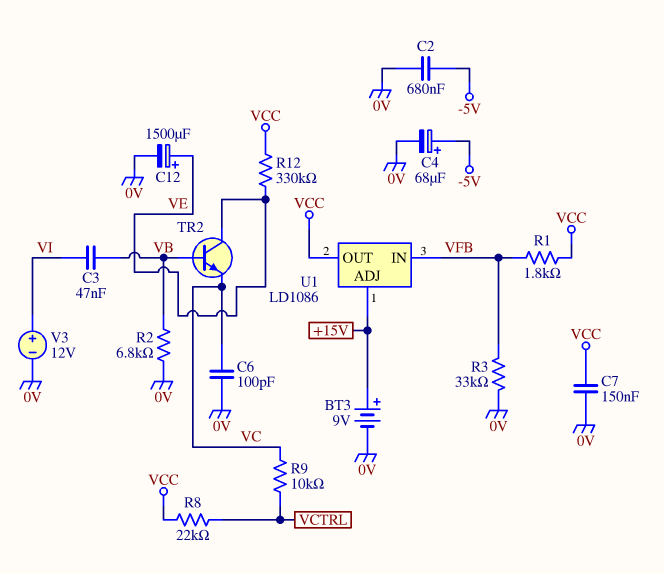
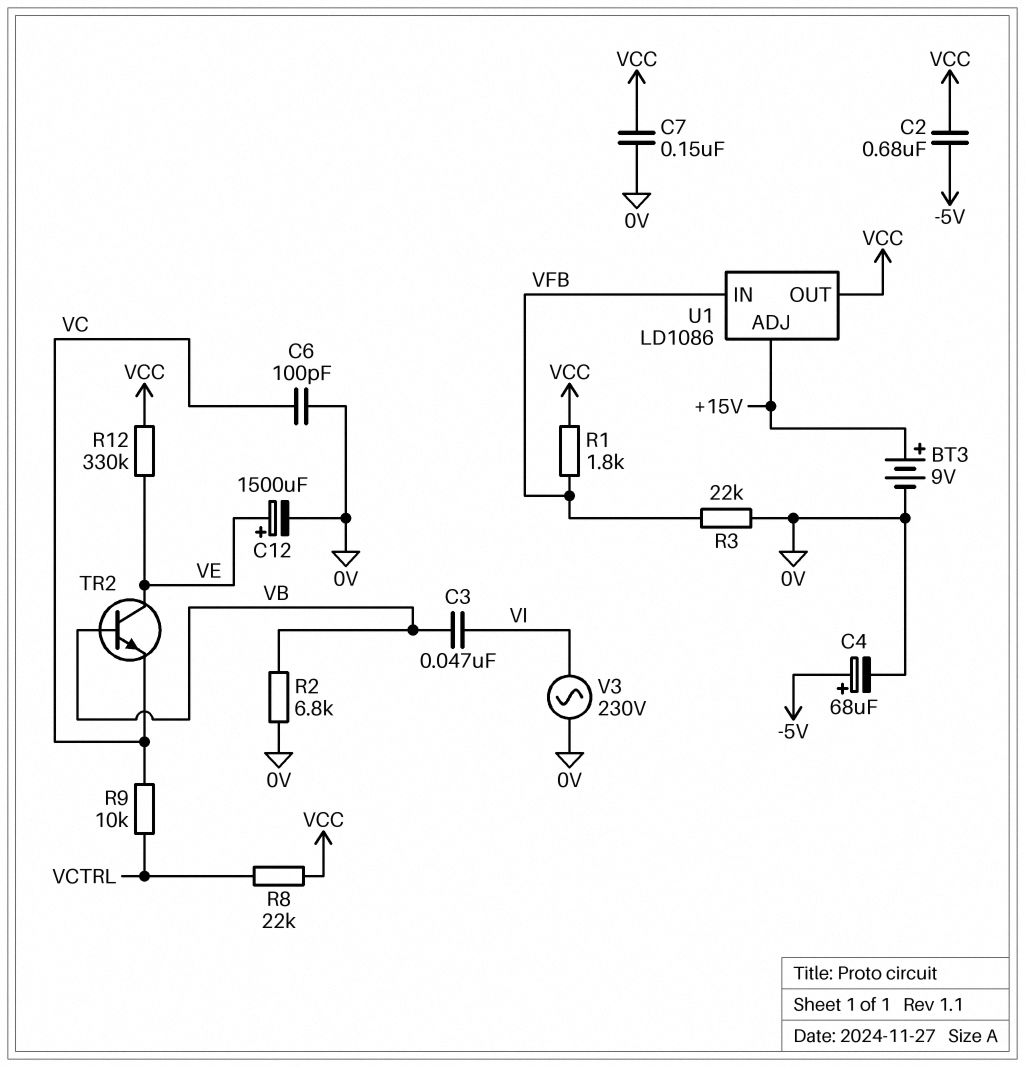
C2: 680nF (-5V, 0V) -> 680nF (-5V, VCC)
R3: 33k (0V, VFB) -> 22k (0V, VFB)
V3: 12V (plus VI, minus 0V) -> AC 230V (0V, VI)

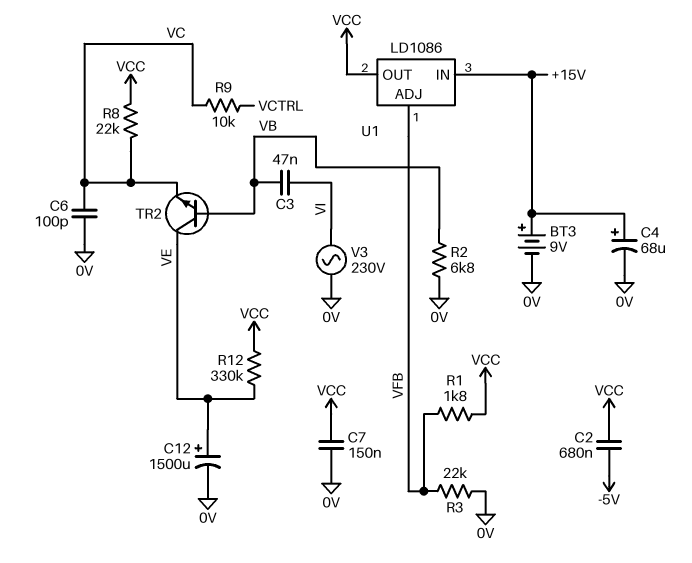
C4: 68uF (plus -5V, minus 0V) -> 68uF (plus +15V, minus 0V)
R8: 22k (VCC, VCTRL) -> 22k (VC, VCC)
U1 pin ADJ: +15V -> VFB
U1 pin IN: VFB -> +15V

